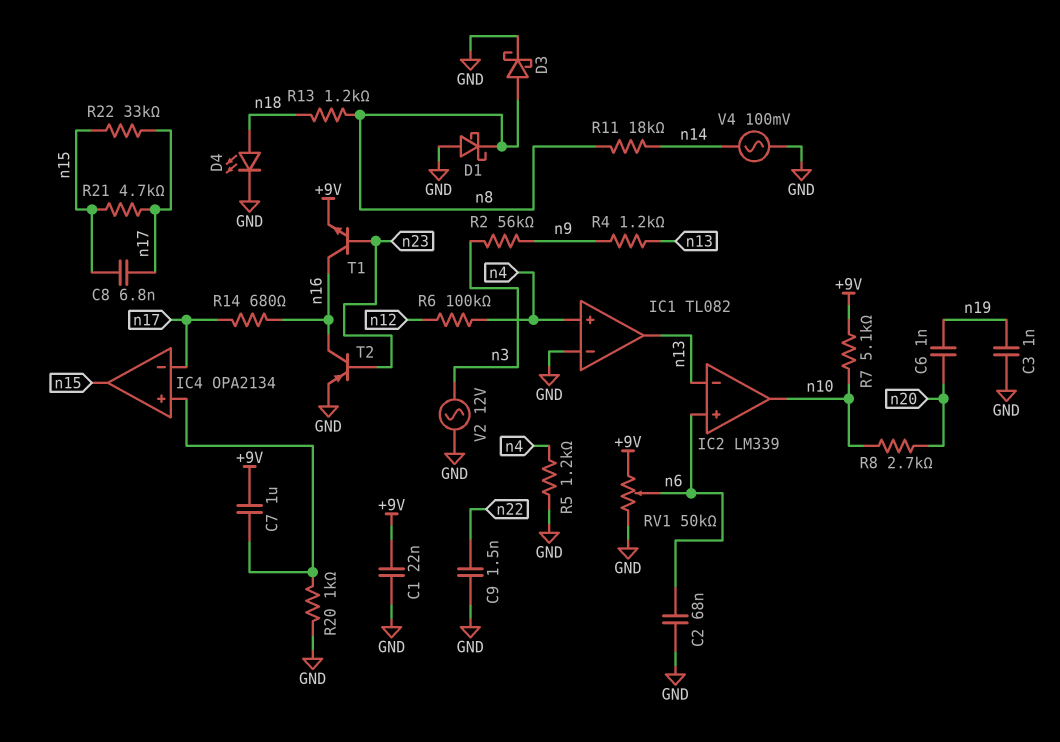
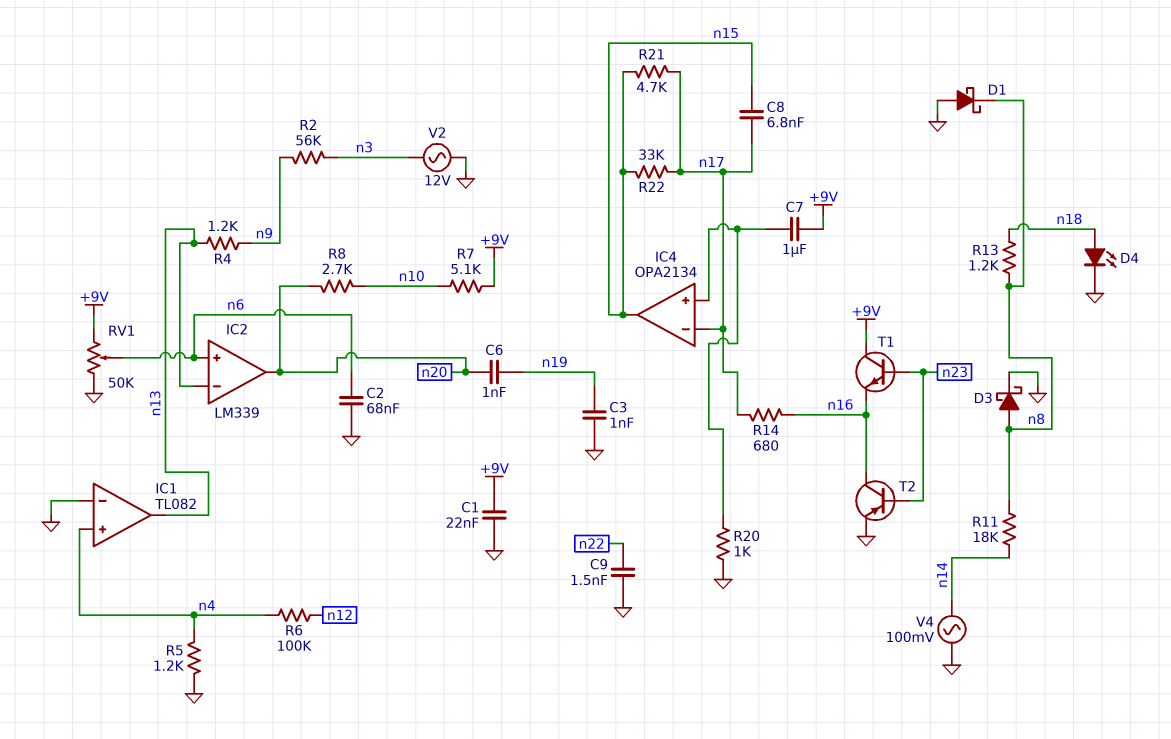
IC2 pin out: n10 -> n20
T1: NPN (B n23, C n16, E +9V) -> NPN (B n23, C +9V, E n16)

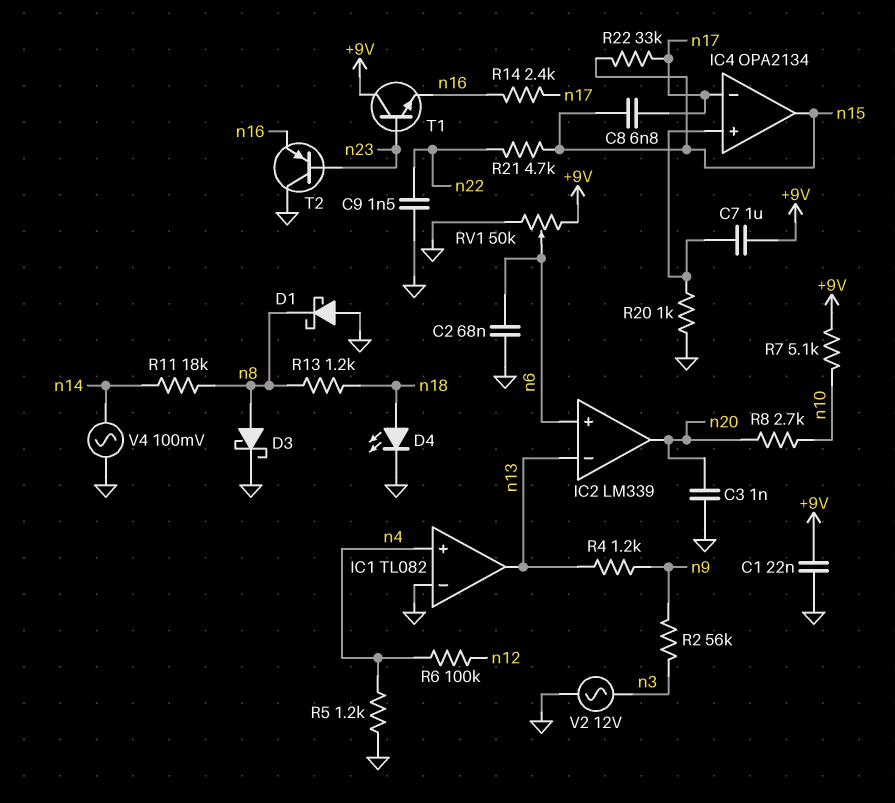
C3: 1nF (GND, n19) -> 1nF (GND, n20)
C6: 1nF (n19, n20) -> none
R14: 680 (n16, n17) -> 2.4k (n16, n17)
R21: 4.7k (n15, n17) -> 4.7k (n15, n22)
T2: PNP (B n23, C n16, E GND) -> PNP (B n23, C GND, E n16)

